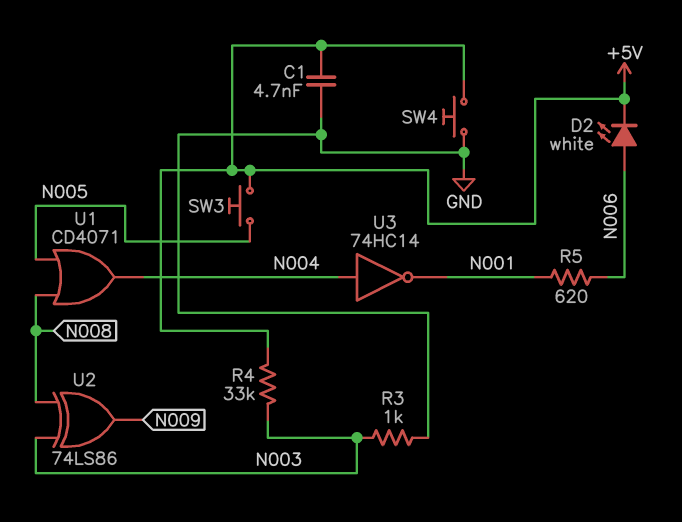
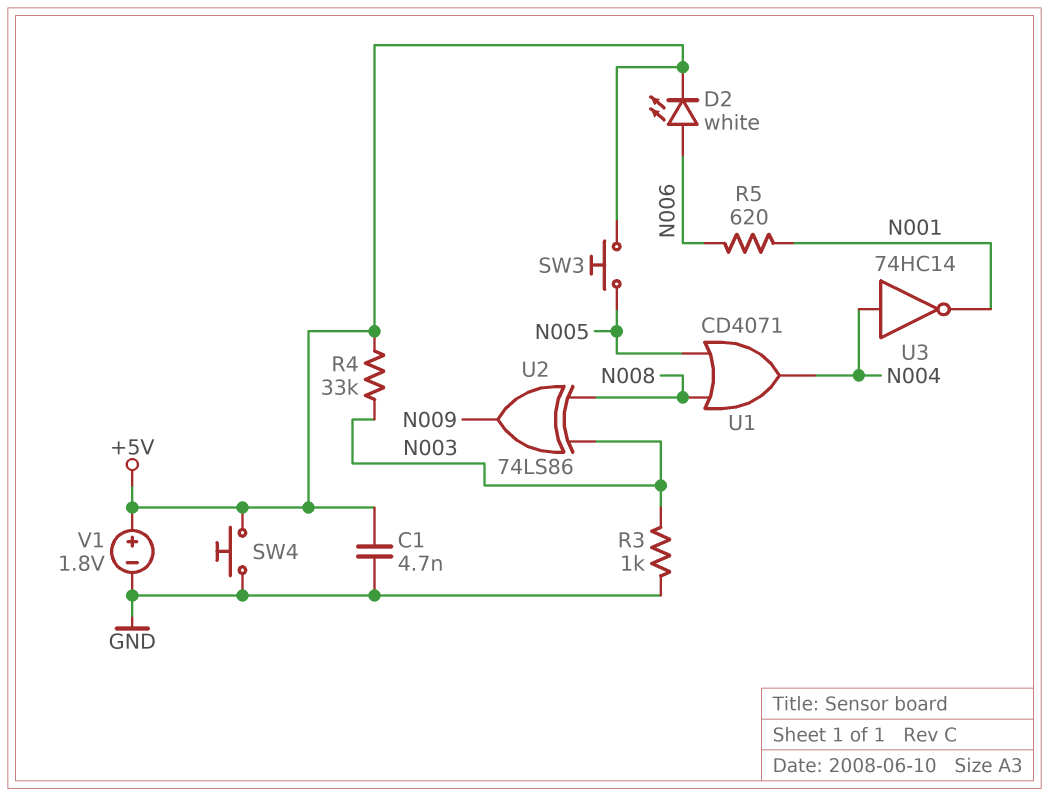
V1: none -> 1.8V (plus +5V, minus GND)

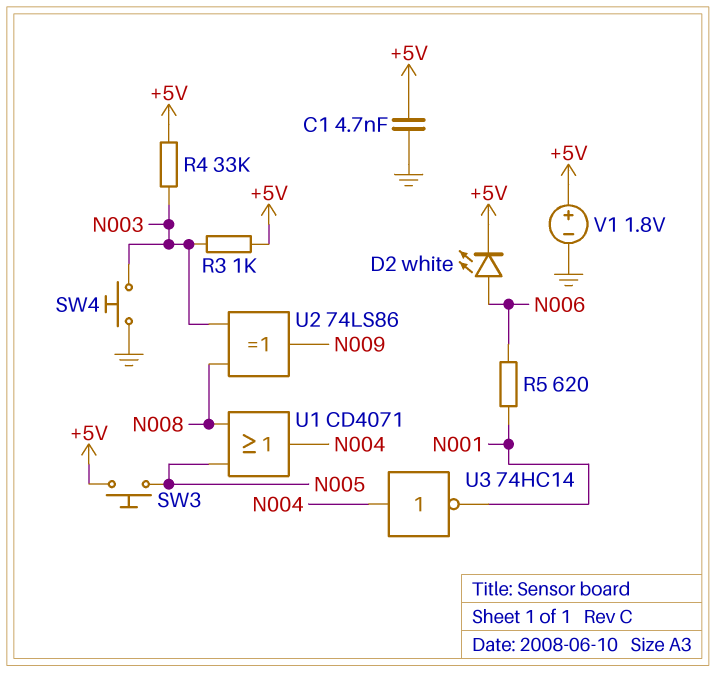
R3: 1k (GND, N003) -> 1k (+5V, N003)
SW4: button (+5V, GND) -> button (GND, N003)

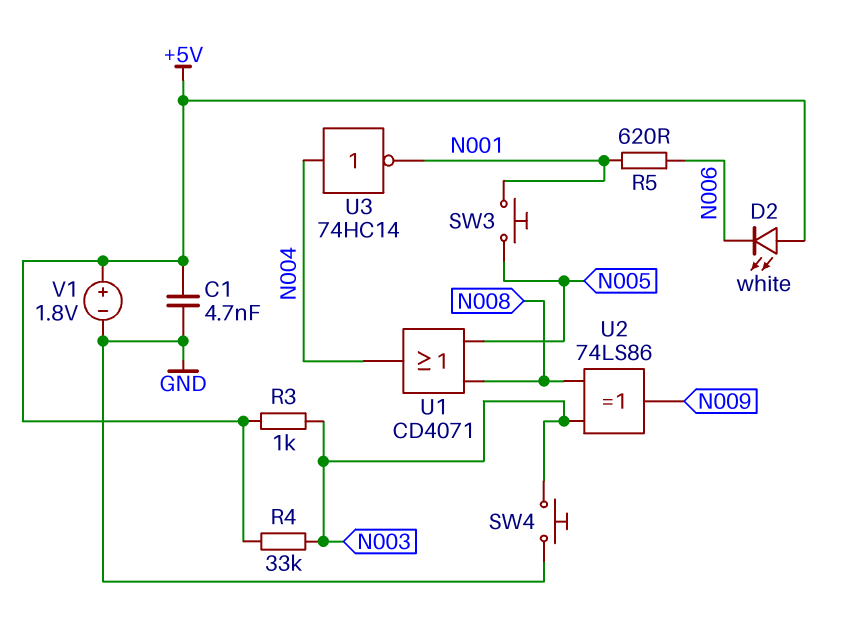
D2: LED white (A N006, K +5V) -> LED white (A +5V, K N006)
SW3: button (+5V, N005) -> button (N001, N005)

